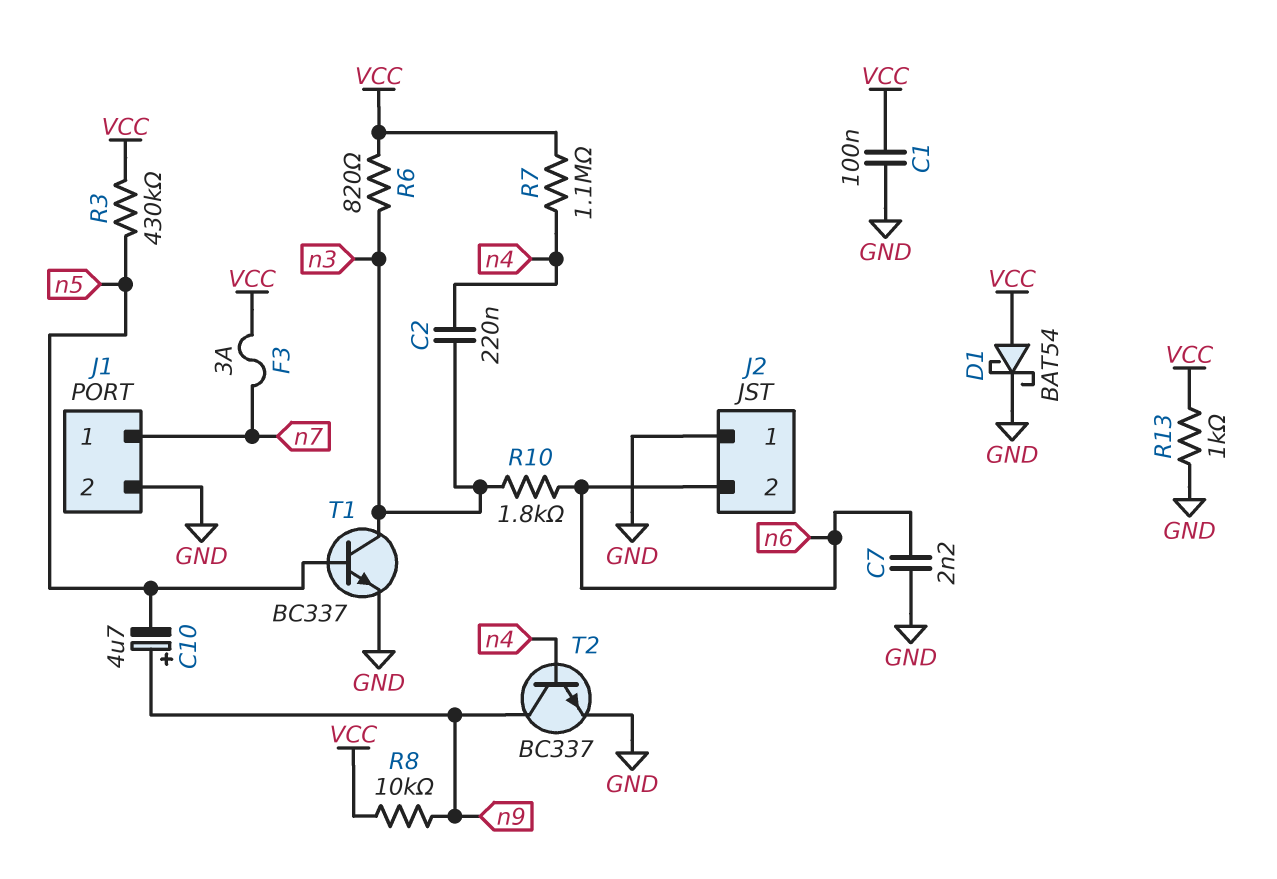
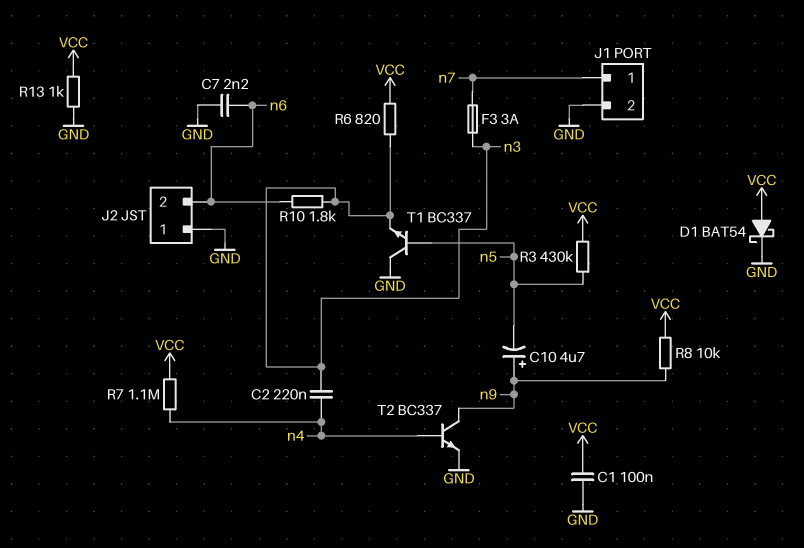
F3: 3A (VCC, n7) -> 3A (n3, n7)
T1: NPN BC337 (B n5, C n3, E GND) -> NPN BC337 (B n5, C GND, E n3)

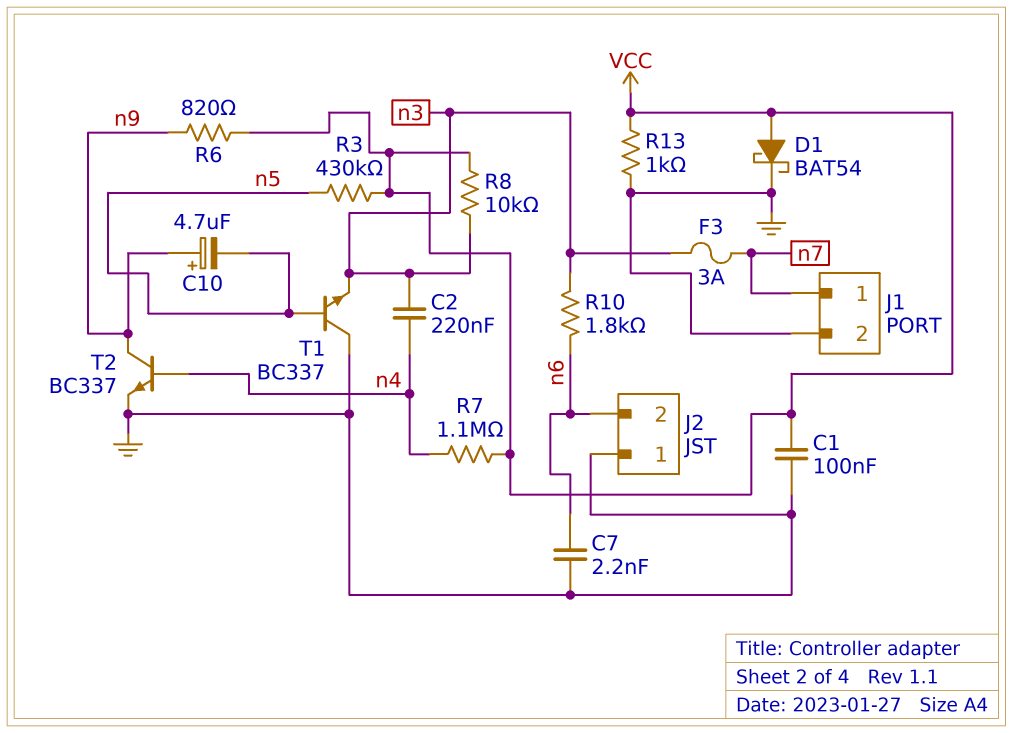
R6: 820 (VCC, n3) -> 820 (VCC, n9)
R8: 10k (VCC, n9) -> 10k (VCC, n3)

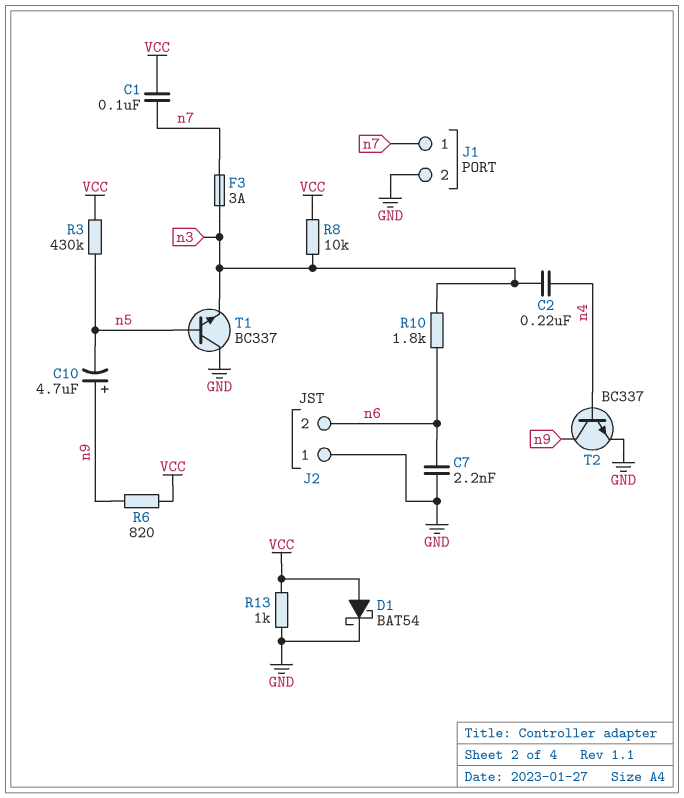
C1: 100nF (GND, VCC) -> 100nF (VCC, n7)
R7: 1.1M (VCC, n4) -> none

